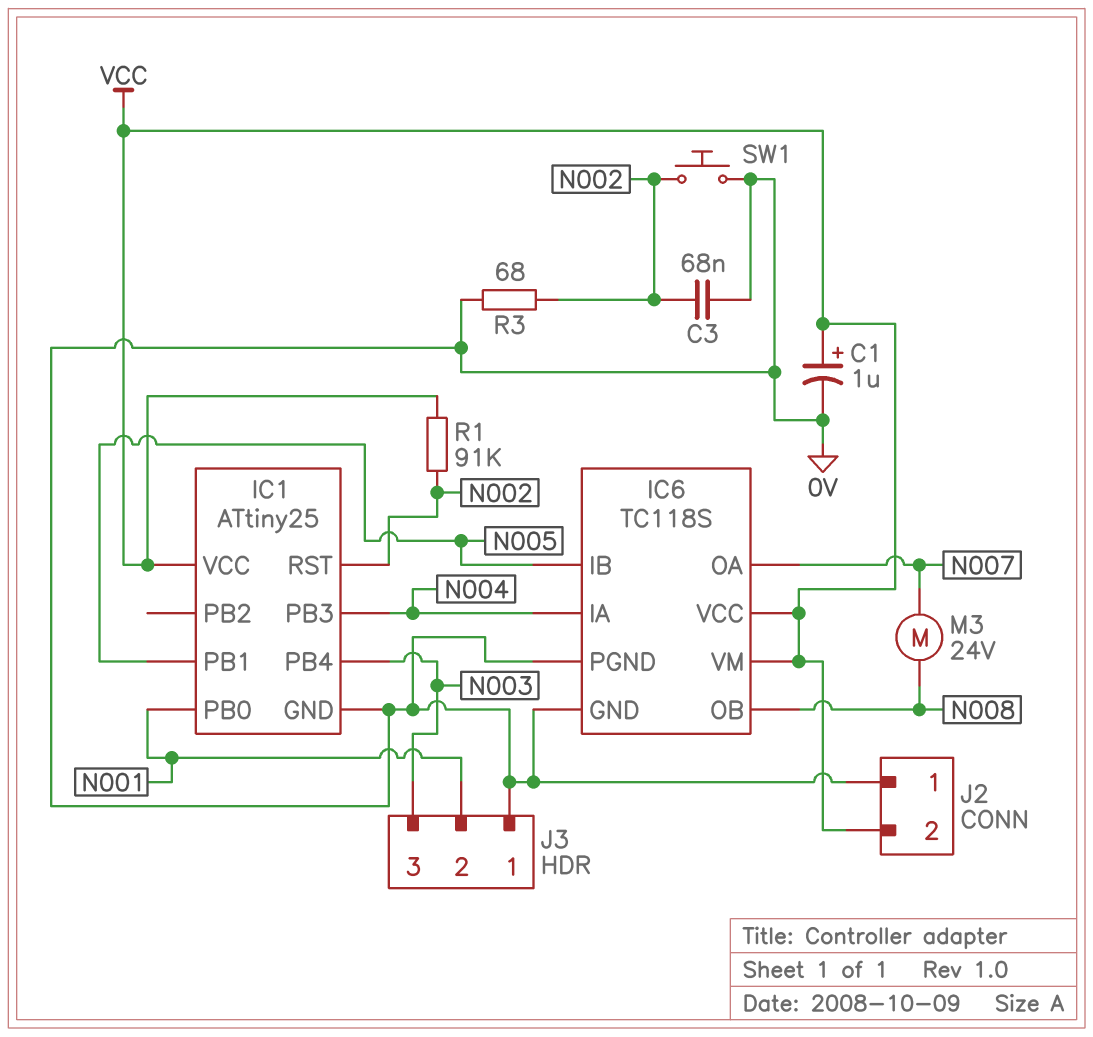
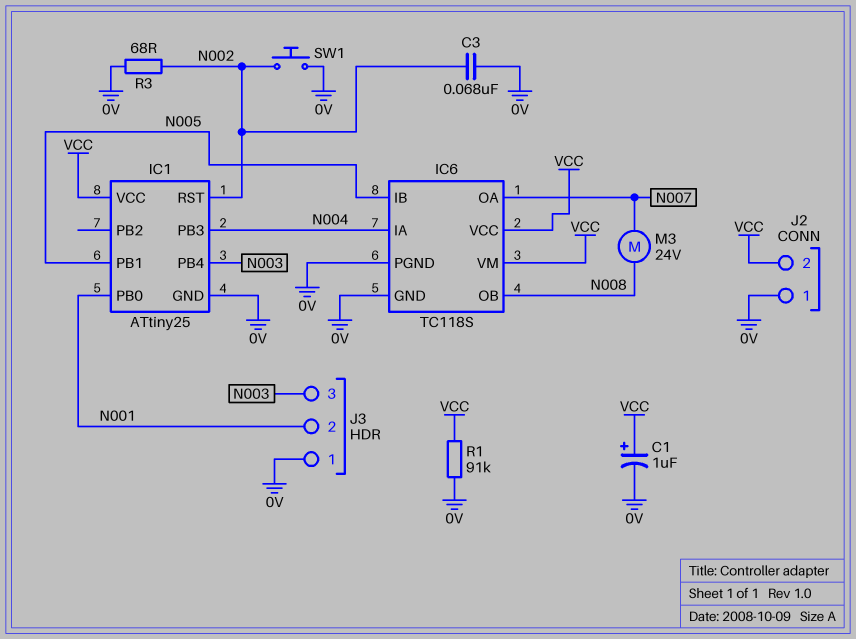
R1: 91k (N002, VCC) -> 91k (0V, VCC)

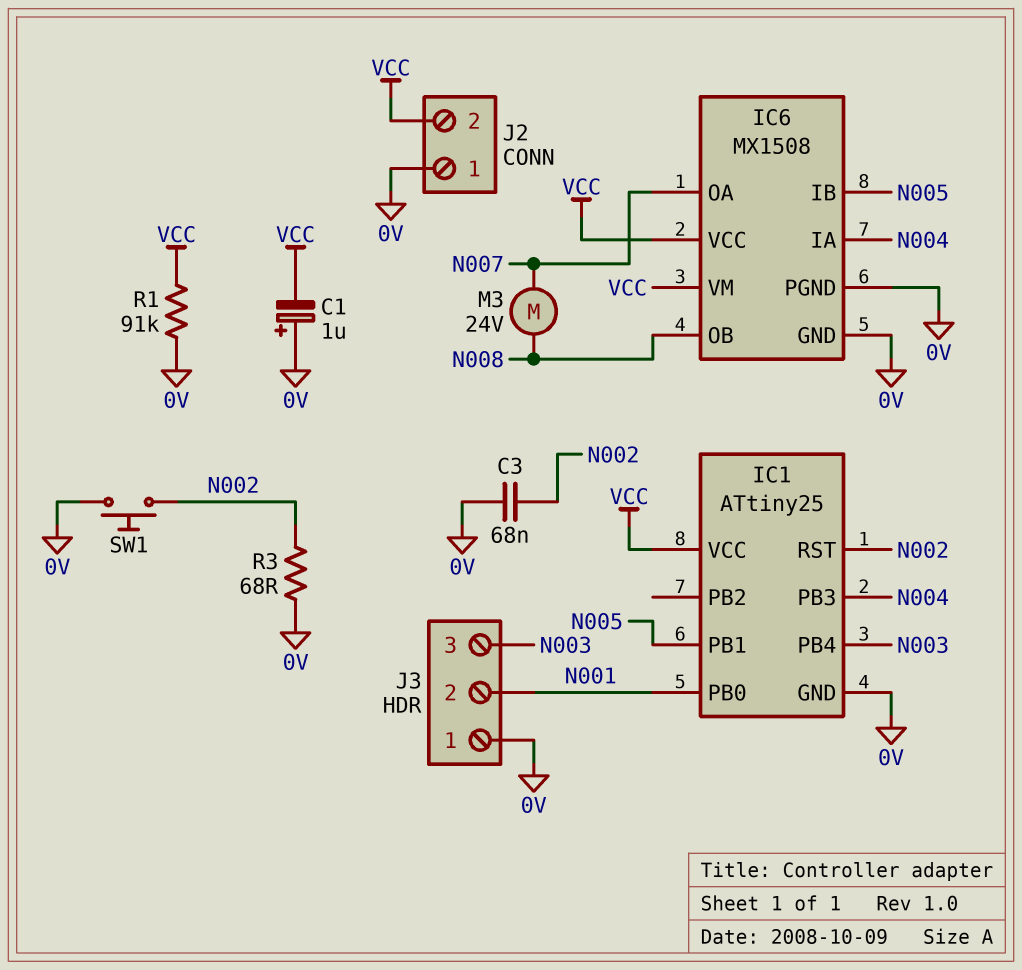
C1: 1uF (plus VCC, minus 0V) -> 1uF (plus 0V, minus VCC)
IC6: TC118S -> MX1508

